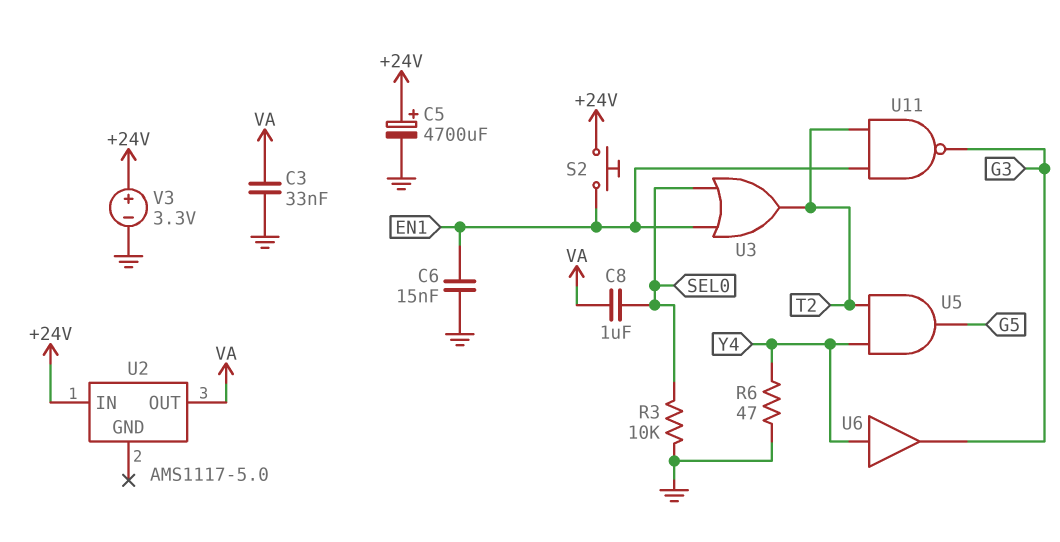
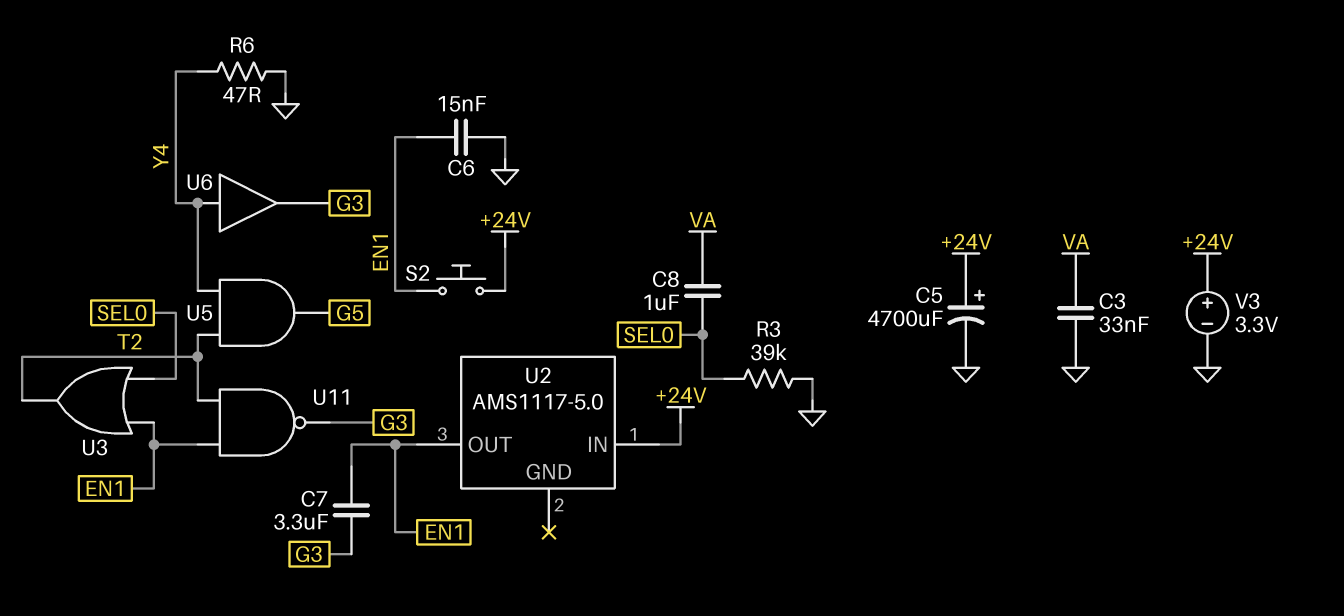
C7: none -> 3.3uF (EN1, G3)
R3: 10k (GND, SEL0) -> 39k (GND, SEL0)
U2 pin OUT: VA -> EN1

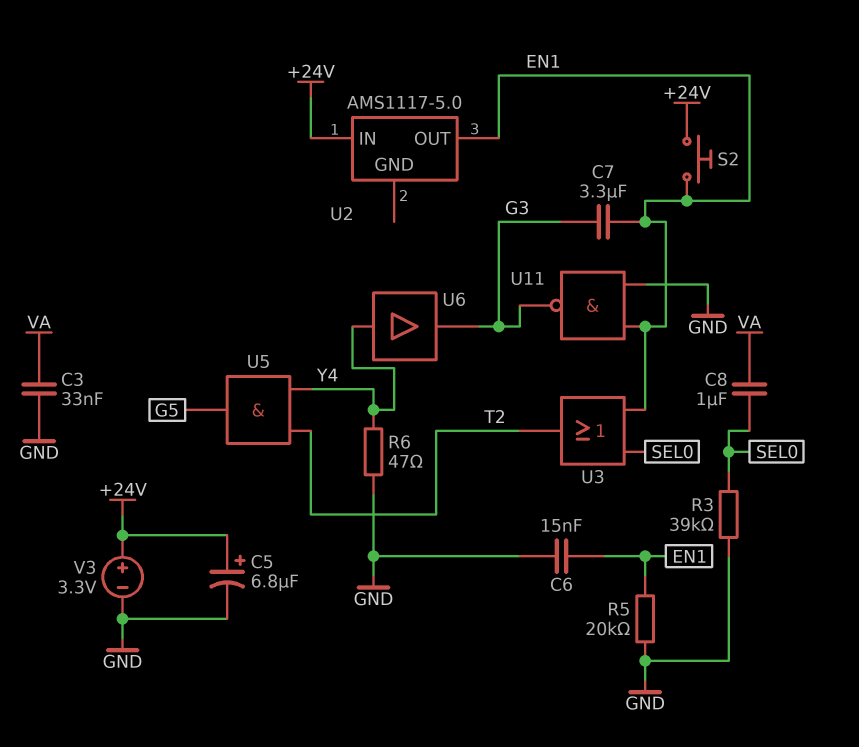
C5: 4700uF (plus +24V, minus GND) -> 6.8uF (plus +24V, minus GND)
R5: none -> 20k (EN1, GND)
U11: NAND (in EN1, in T2, out G3) -> NAND (in EN1, in GND, out G3)

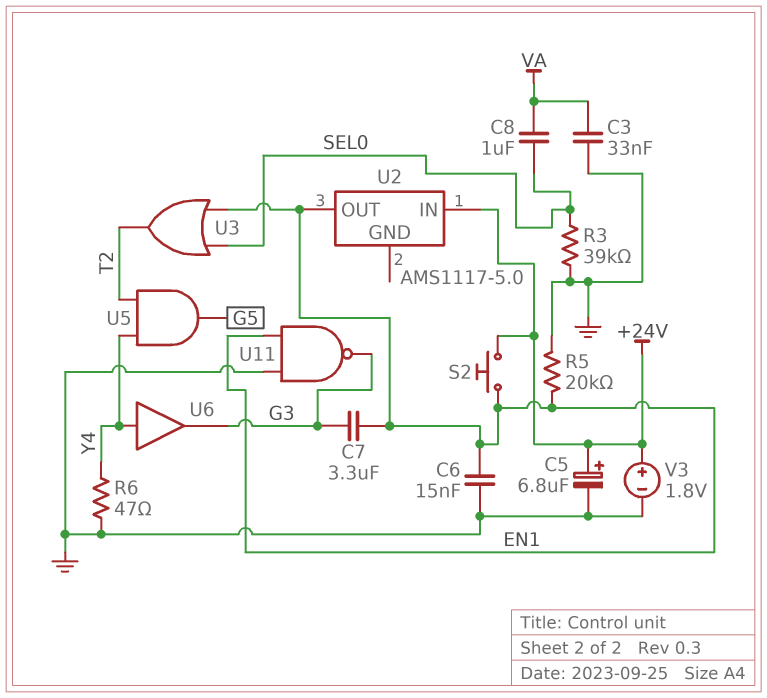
V3: 3.3V (plus +24V, minus GND) -> 1.8V (plus +24V, minus GND)

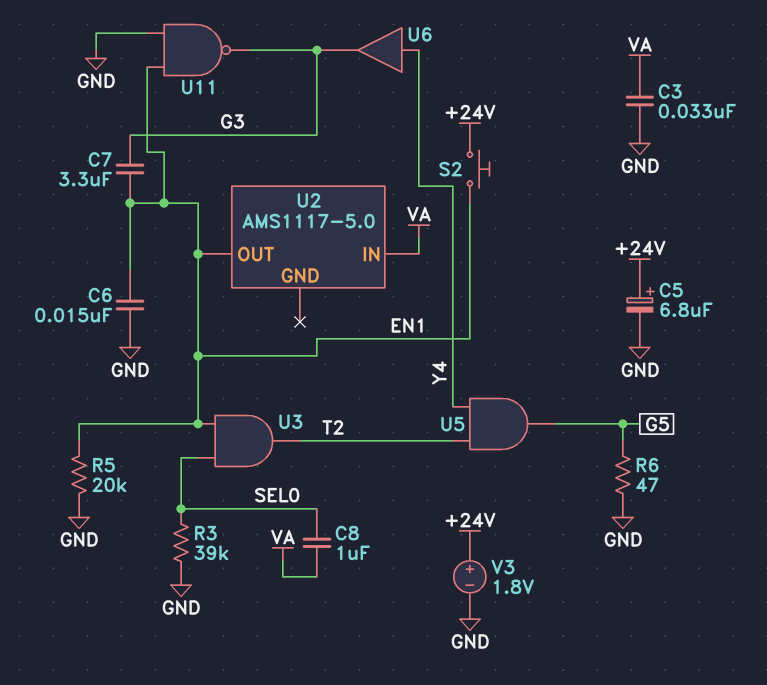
R6: 47 (GND, Y4) -> 47 (G5, GND)
U2 pin IN: +24V -> VA
U3: OR (in EN1, in SEL0, out T2) -> AND (in EN1, in SEL0, out T2)

